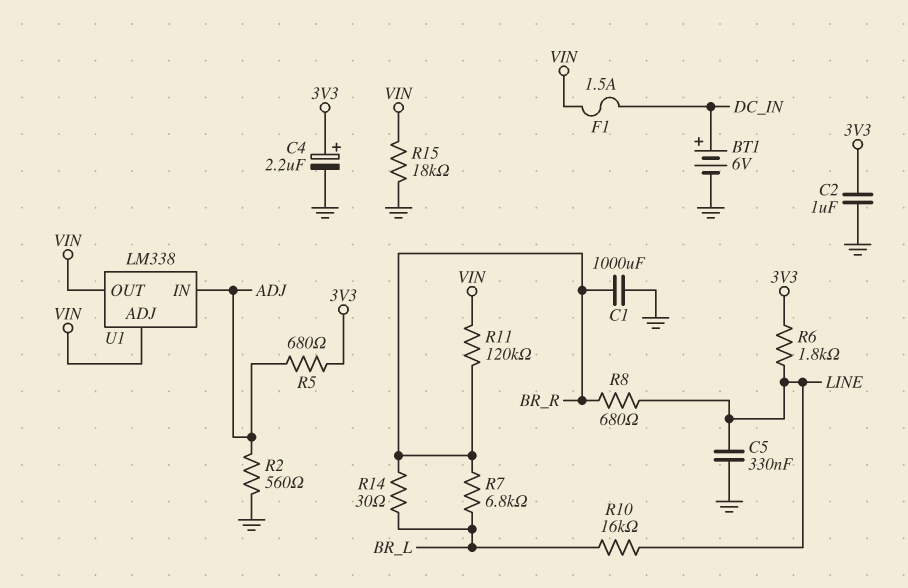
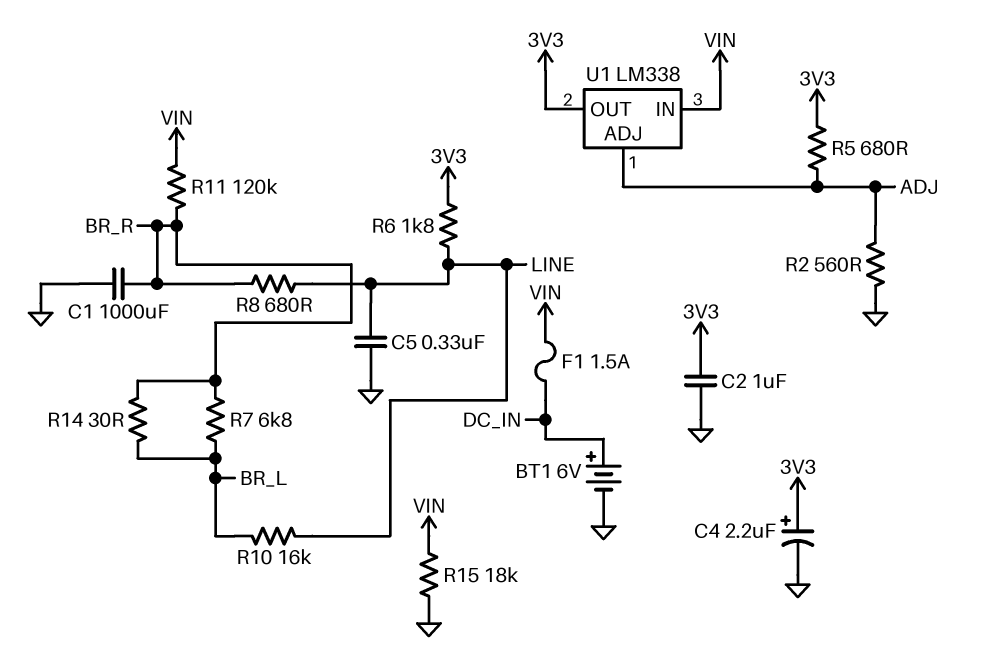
U1 pin ADJ: VIN -> ADJ
U1 pin IN: ADJ -> VIN
U1 pin OUT: VIN -> 3V3

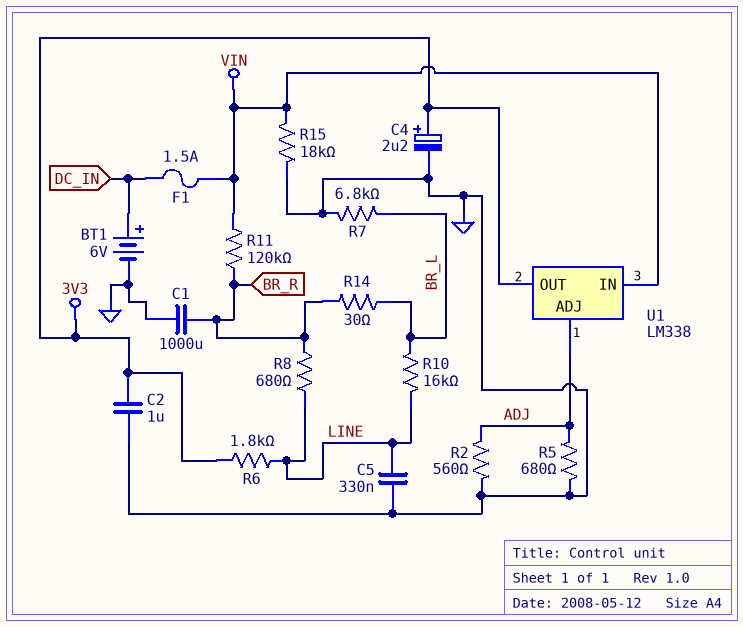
R5: 680 (3V3, ADJ) -> 680 (ADJ, GND)
R7: 6.8k (BR_L, BR_R) -> 6.8k (BR_L, GND)

